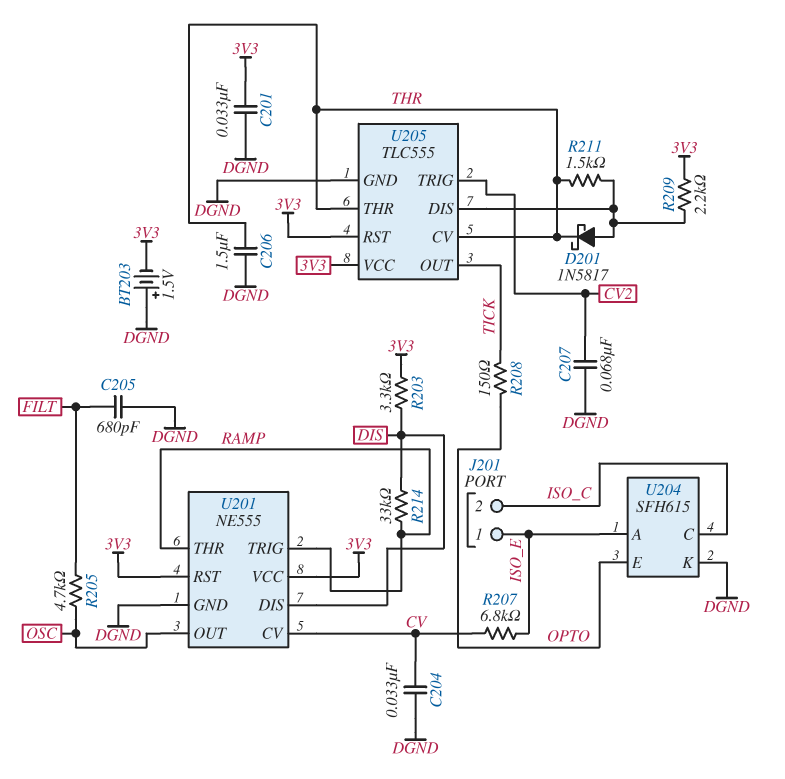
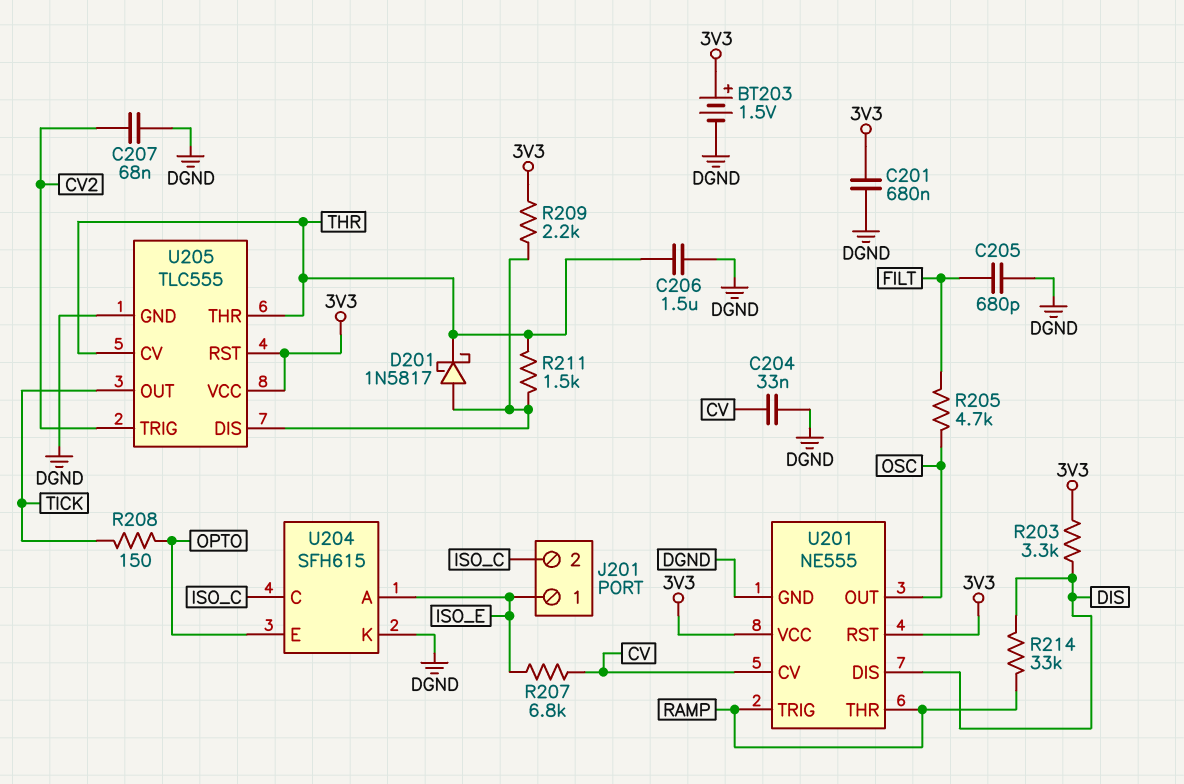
BT203: 1.5V (plus DGND, minus 3V3) -> 1.5V (plus 3V3, minus DGND)
C201: 33nF (3V3, DGND) -> 680nF (3V3, DGND)

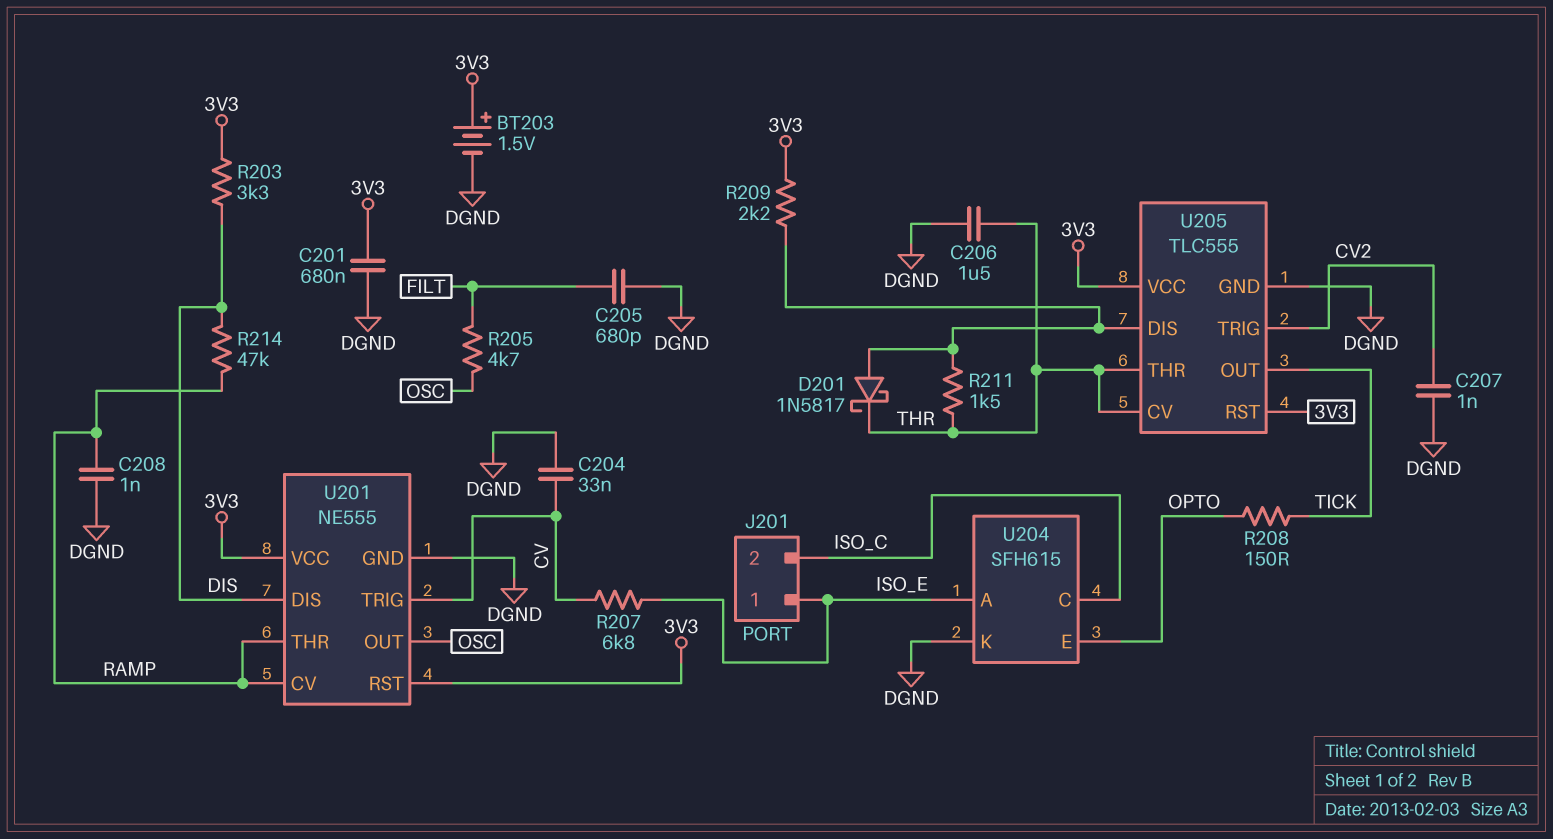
C207: 68nF (CV2, DGND) -> 1nF (CV2, DGND)
C208: none -> 1nF (DGND, RAMP)
R214: 33k (DIS, RAMP) -> 47k (DIS, RAMP)
U201 pin CV: CV -> RAMP
U201 pin TRIG: RAMP -> CV

